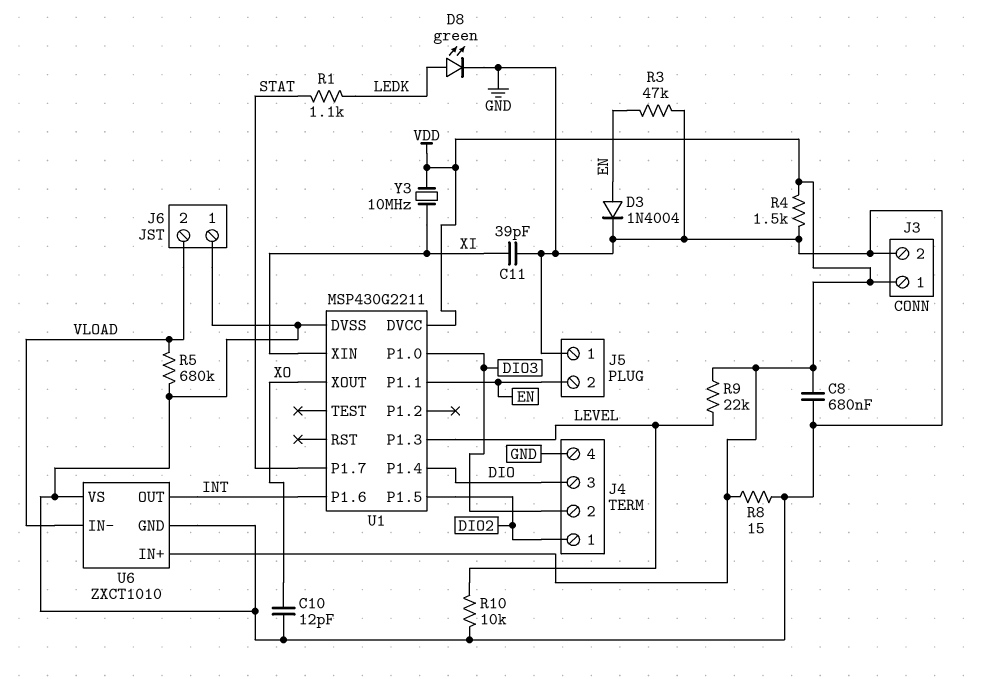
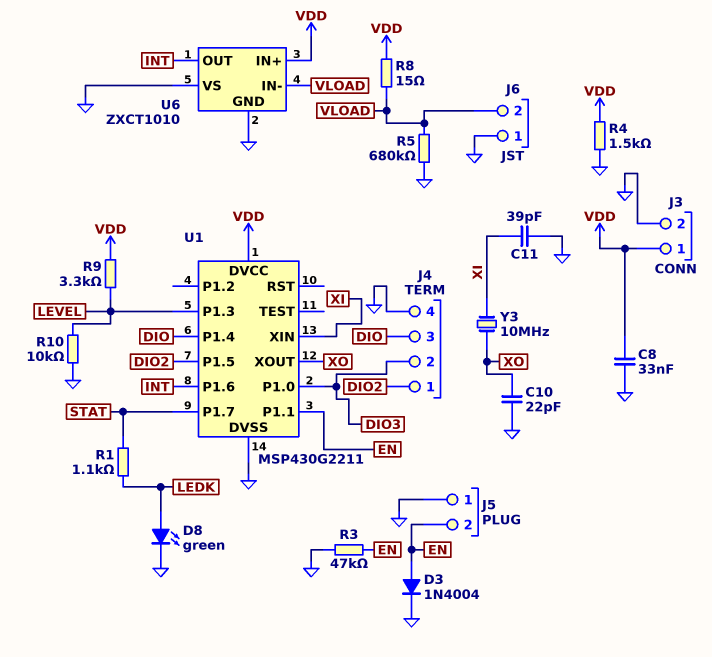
C8: 680nF (GND, VDD) -> 33nF (GND, VDD)
C10: 12pF (GND, XO) -> 22pF (GND, XO)
R8: 15 (GND, VDD) -> 15 (VDD, VLOAD)
R9: 22k (LEVEL, VDD) -> 3.3k (LEVEL, VDD)
Y3: 10MHz (VDD, XI) -> 10MHz (XI, XO)

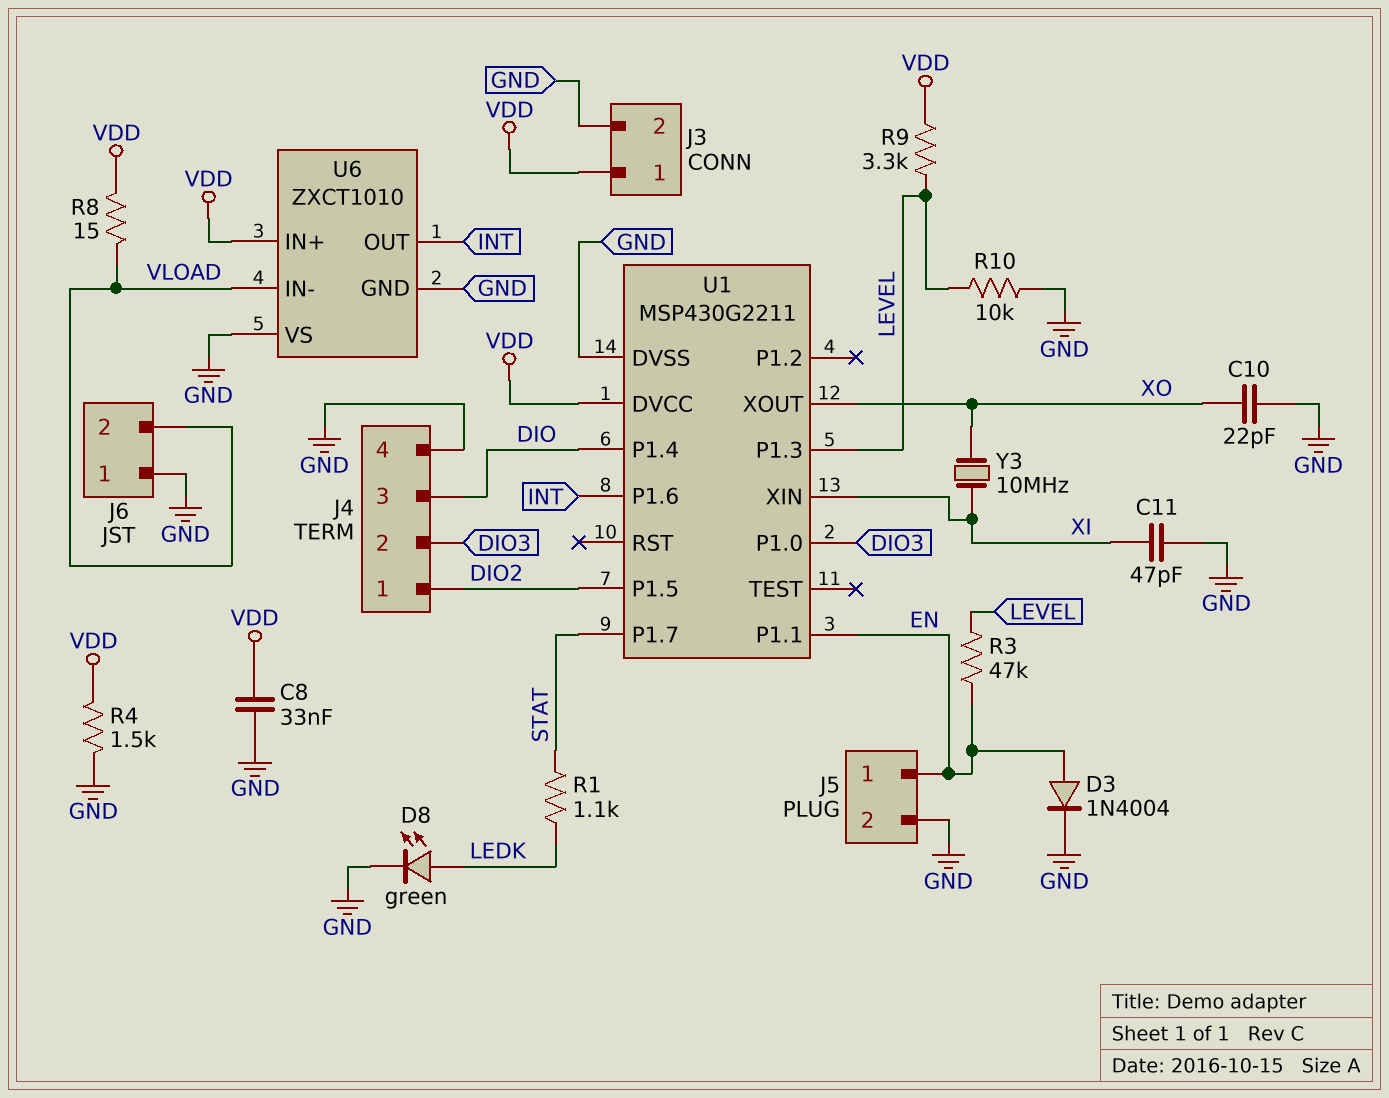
C11: 39pF (GND, XI) -> 47pF (GND, XI)
J5 pin 1: GND -> EN
J5 pin 2: EN -> GND
R3: 47k (EN, GND) -> 47k (EN, LEVEL)
R5: 680k (GND, VLOAD) -> none

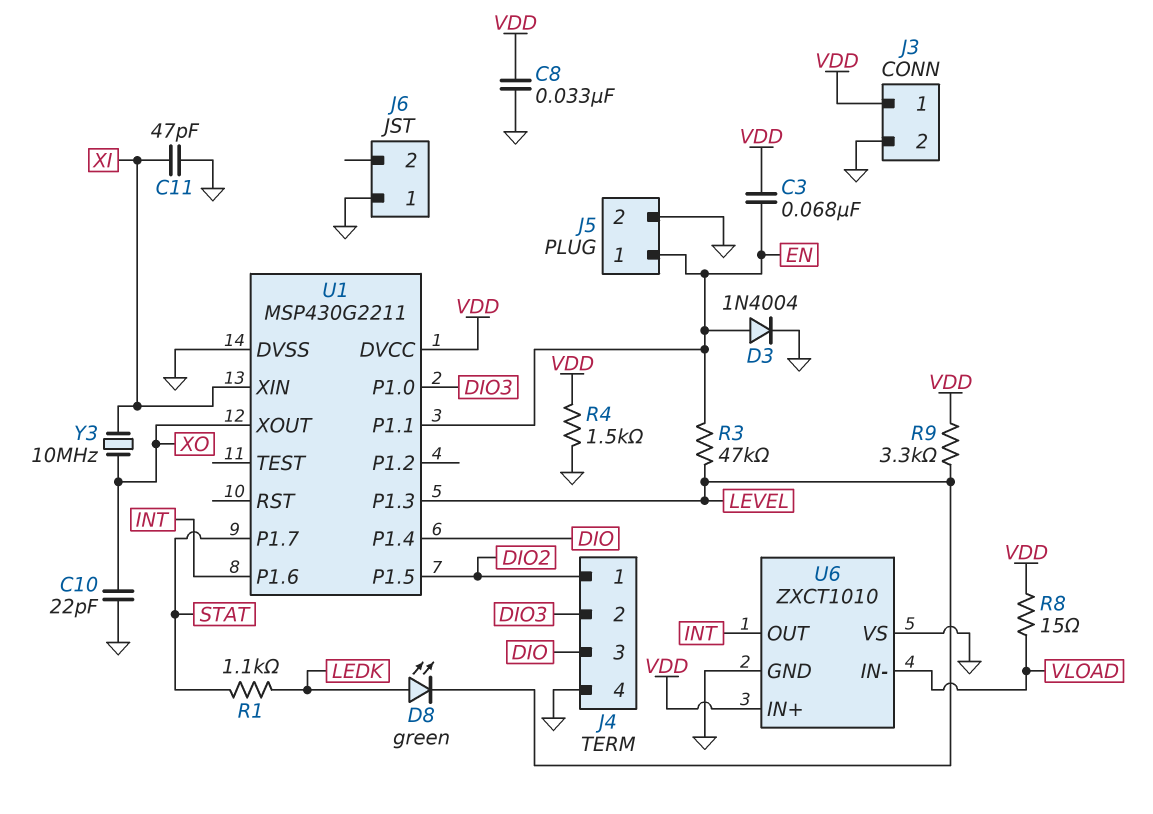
C3: none -> 68nF (EN, VDD)
D8: LED green (A LEDK, K GND) -> LED green (A LEDK, K LEVEL)
J6 pin 2: VLOAD -> none
R10: 10k (GND, LEVEL) -> none

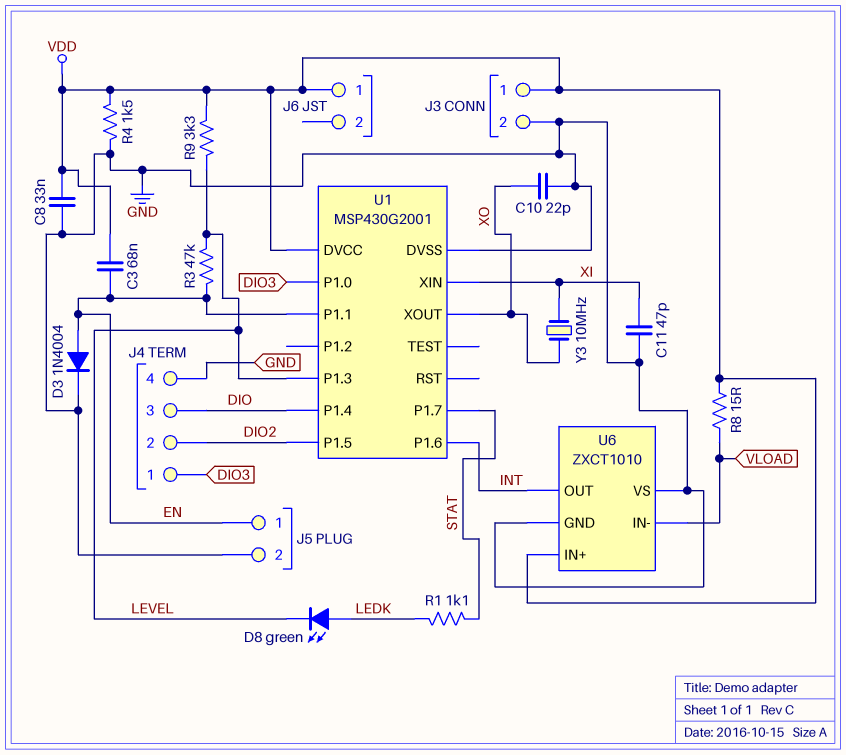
J4 pin 1: DIO2 -> DIO3
J4 pin 2: DIO3 -> DIO2
J6 pin 1: GND -> VDD
U1: MSP430G2211 -> MSP430G2001

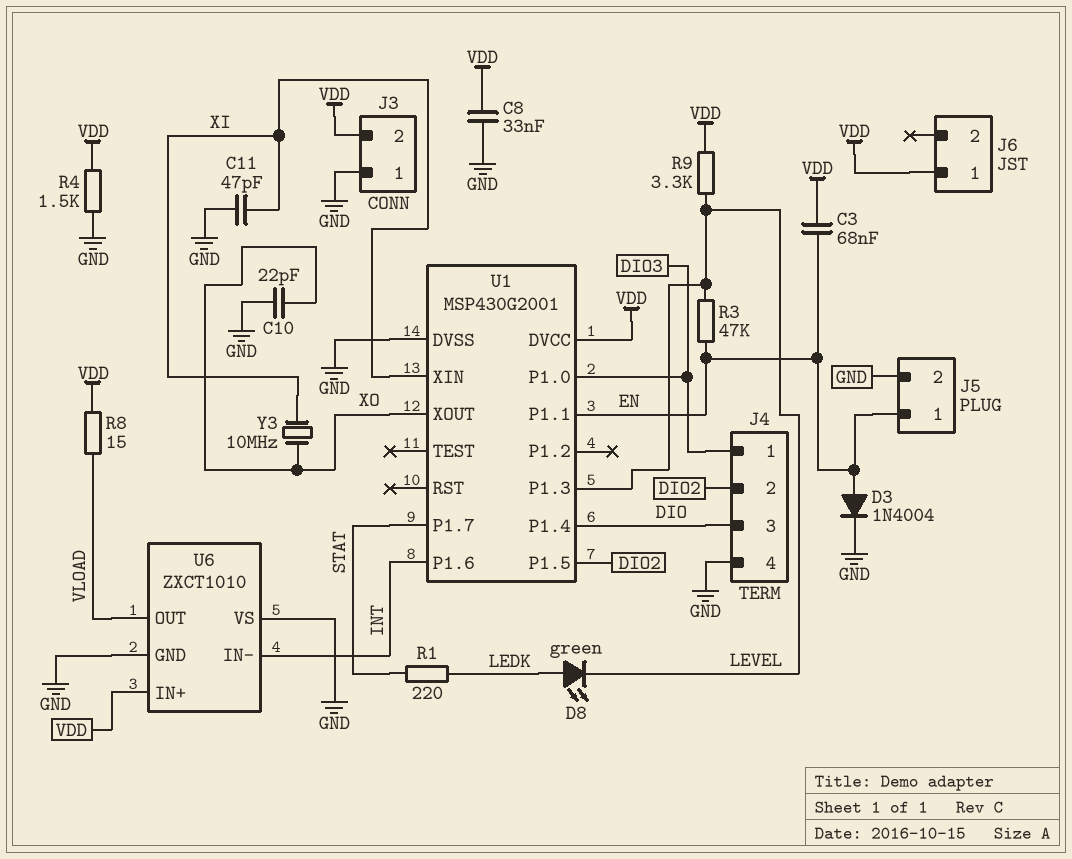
J3 pin 1: VDD -> GND
J3 pin 2: GND -> VDD
R1: 1.1k (LEDK, STAT) -> 220 (LEDK, STAT)
U6 pin IN-: VLOAD -> INT
U6 pin OUT: INT -> VLOAD

